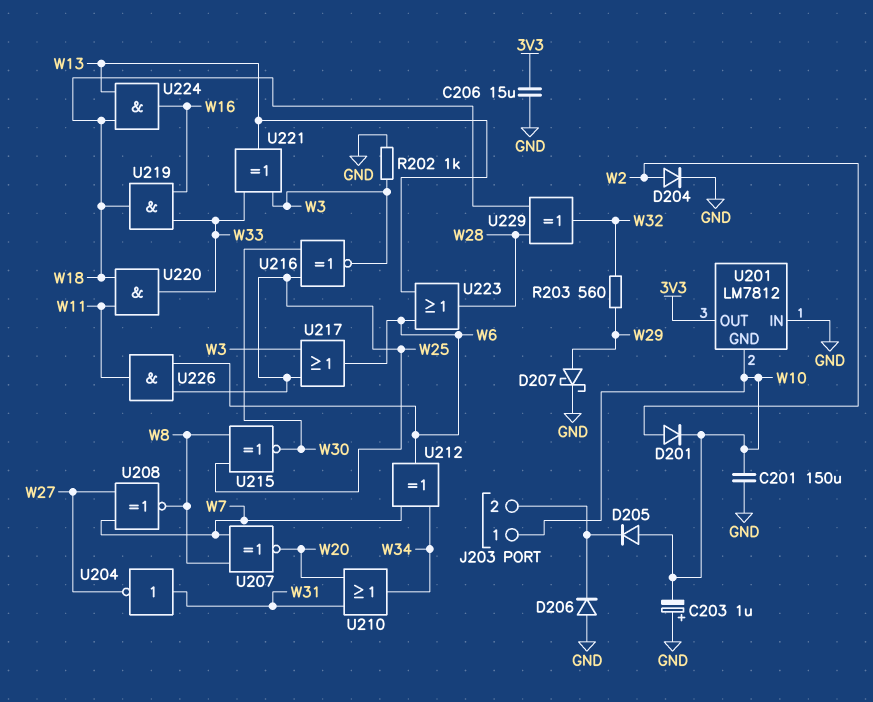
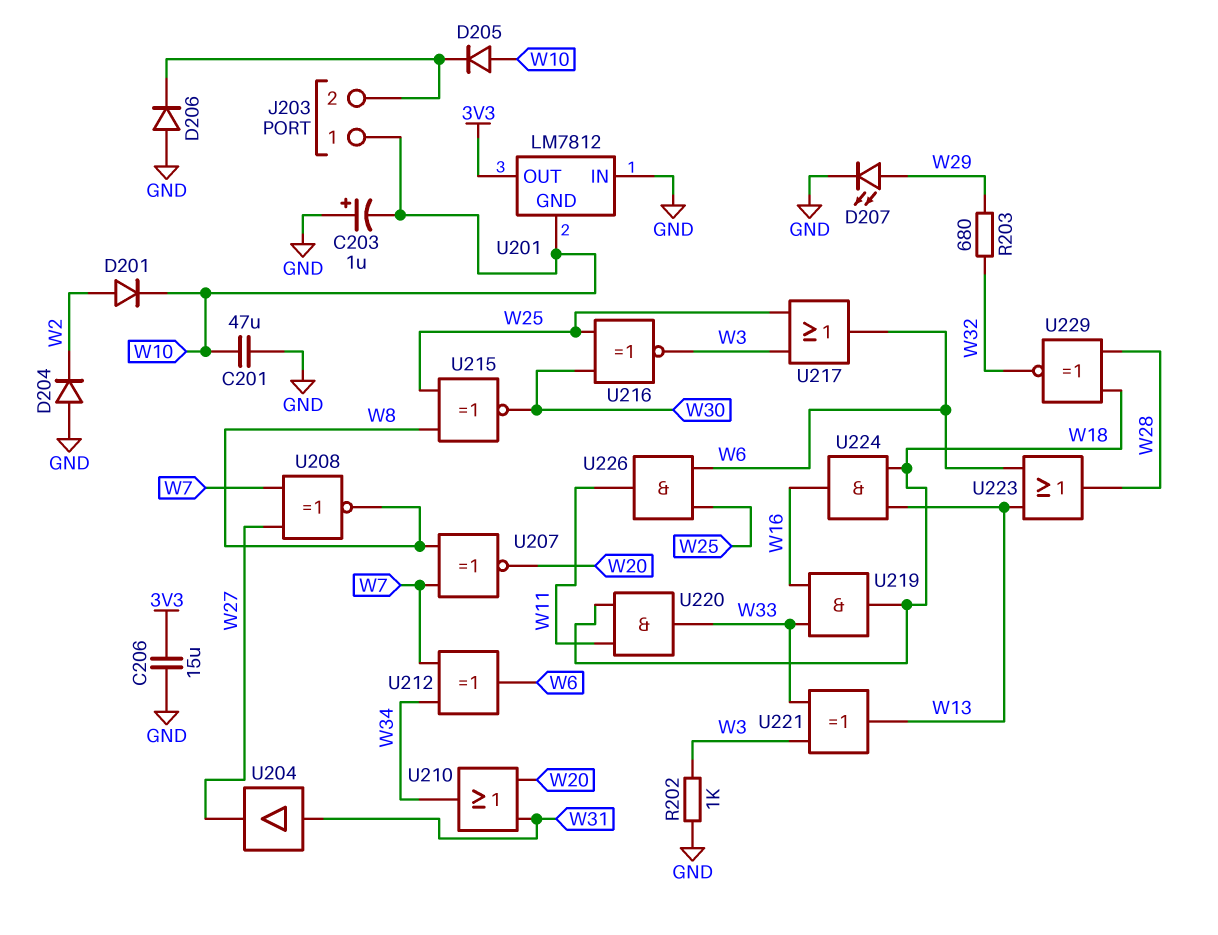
C201: 150uF (GND, W10) -> 47uF (GND, W10)
D204: diode (A W2, K GND) -> diode (A GND, K W2)
D207: schottky (A W29, K GND) -> LED (A W29, K GND)
R203: 560 (W29, W32) -> 680 (W29, W32)
U204: NOT (in W31, out W27) -> buffer (in W31, out W27)
U229: XOR (in W18, in W28, out W32) -> XNOR (in W18, in W28, out W32)

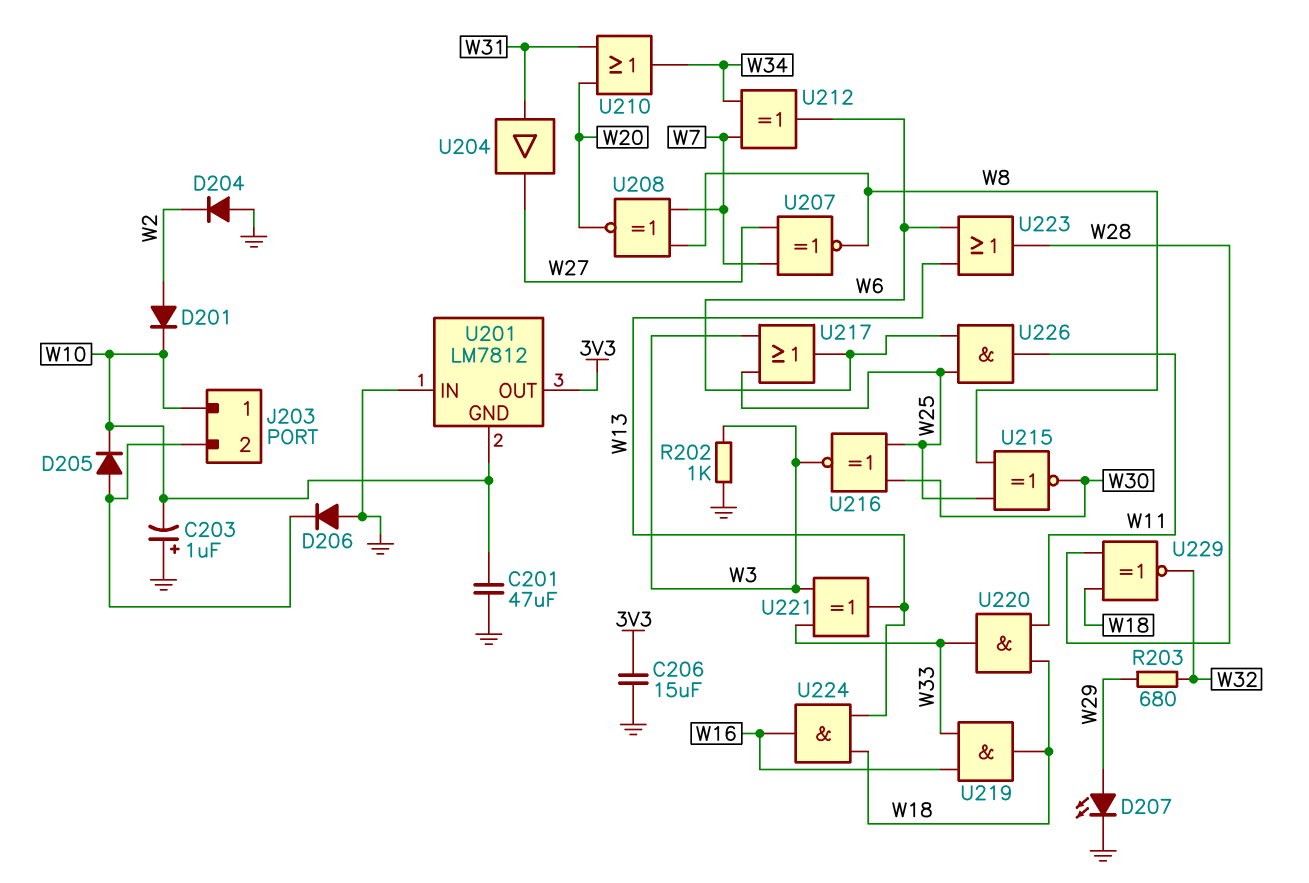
D205: diode (A W10, K J203/2) -> diode (A J203/2, K W10)
U207: XNOR (in W7, in W8, out W20) -> XNOR (in W7, in W27, out W8)
U208: XNOR (in W7, in W27, out W8) -> XNOR (in W7, in W8, out W20)

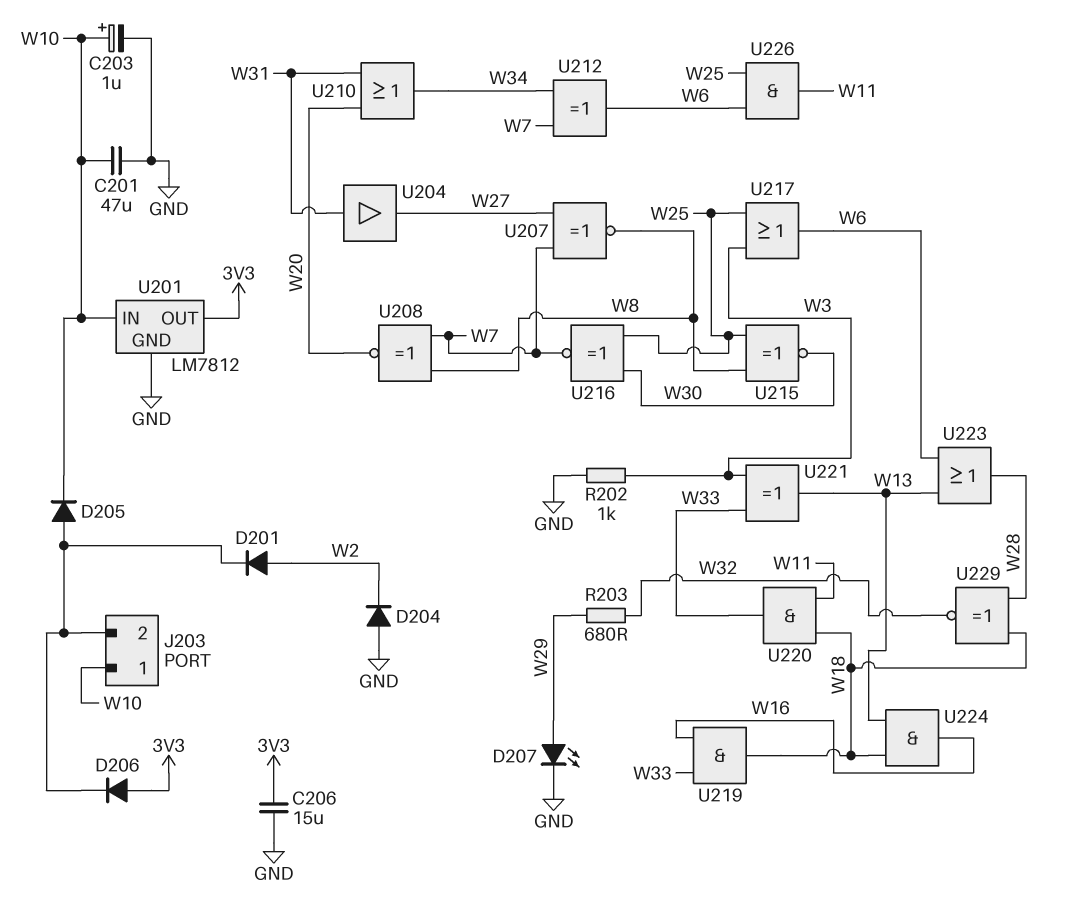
C203: 1uF (plus GND, minus W10) -> 1uF (plus W10, minus GND)
D201: diode (A W2, K W10) -> diode (A W2, K J203/2)
D206: diode (A GND, K J203/2) -> diode (A 3V3, K J203/2)
U201 pin GND: W10 -> GND
U201 pin IN: GND -> W10
U216: XNOR (in W25, in W30, out W3) -> XNOR (in W25, in W30, out W7)

